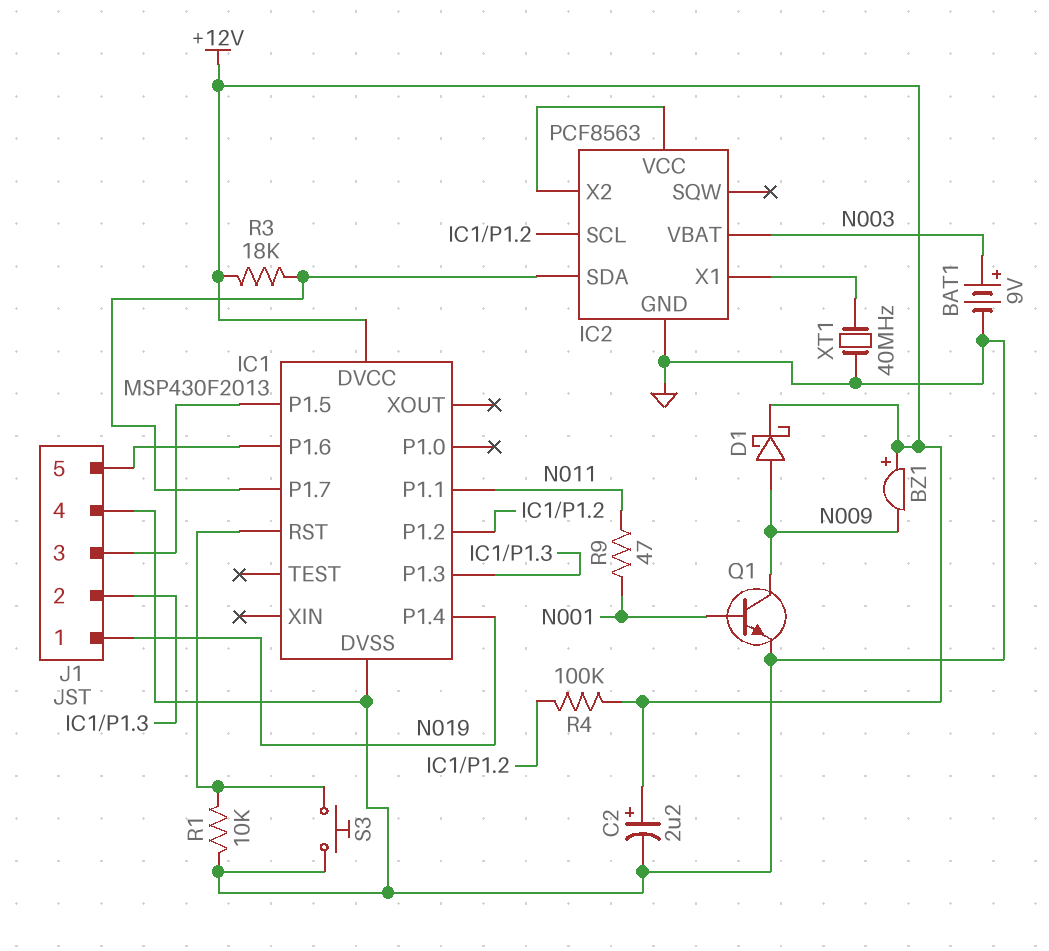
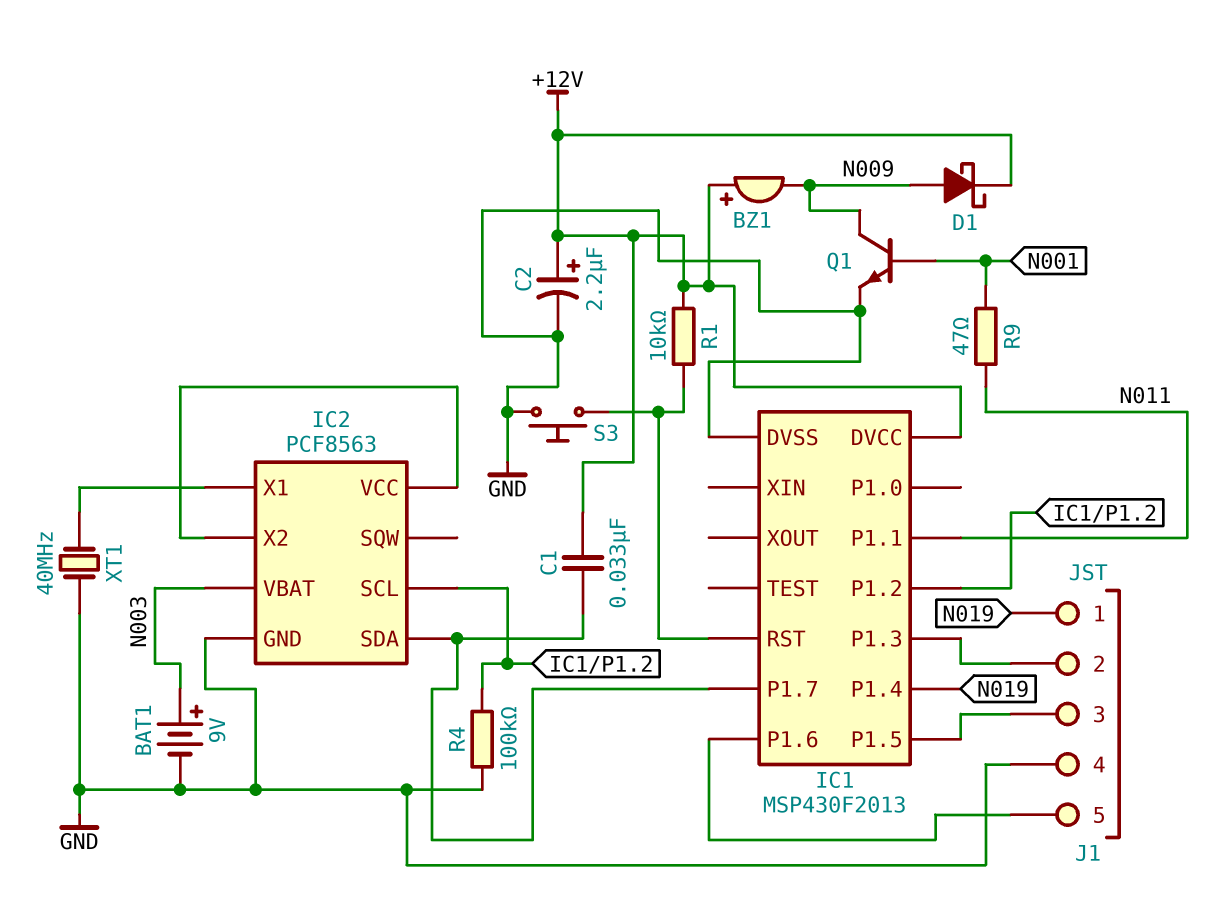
C1: none -> 33nF (+12V, IC1/P1.7)
R1: 10k (GND, IC1/RST) -> 10k (+12V, IC1/RST)
R3: 18k (+12V, IC1/P1.7) -> none
R4: 100k (+12V, IC1/P1.2) -> 100k (GND, IC1/P1.2)

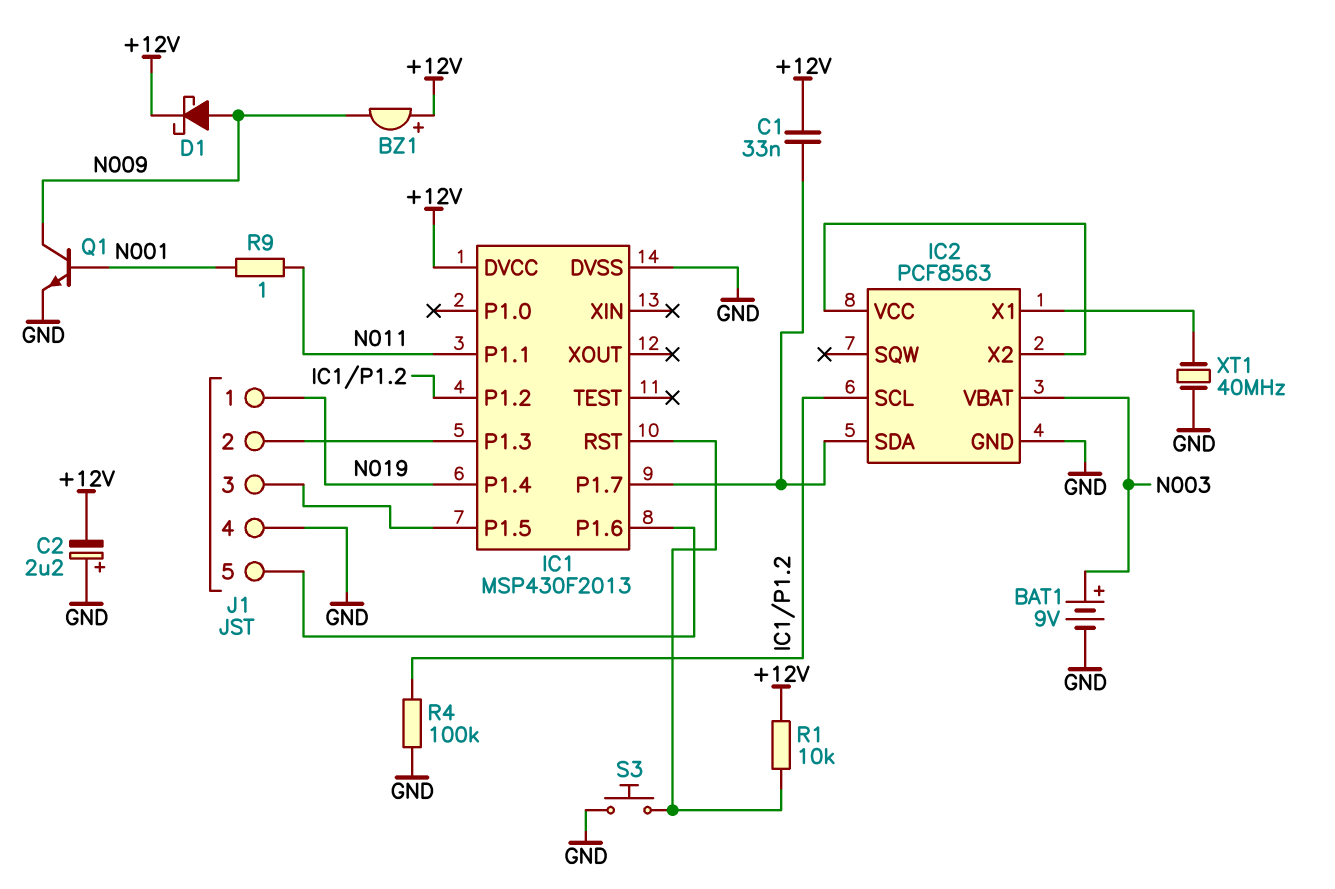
C2: 2.2uF (plus +12V, minus GND) -> 2.2uF (plus GND, minus +12V)
R9: 47 (N001, N011) -> 1 (N001, N011)

